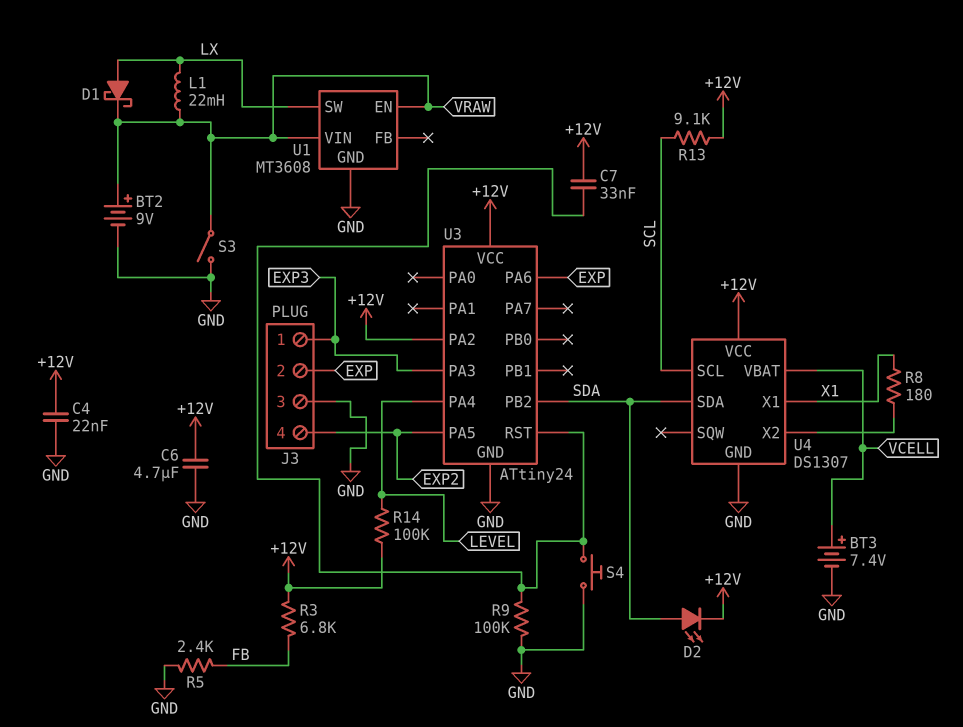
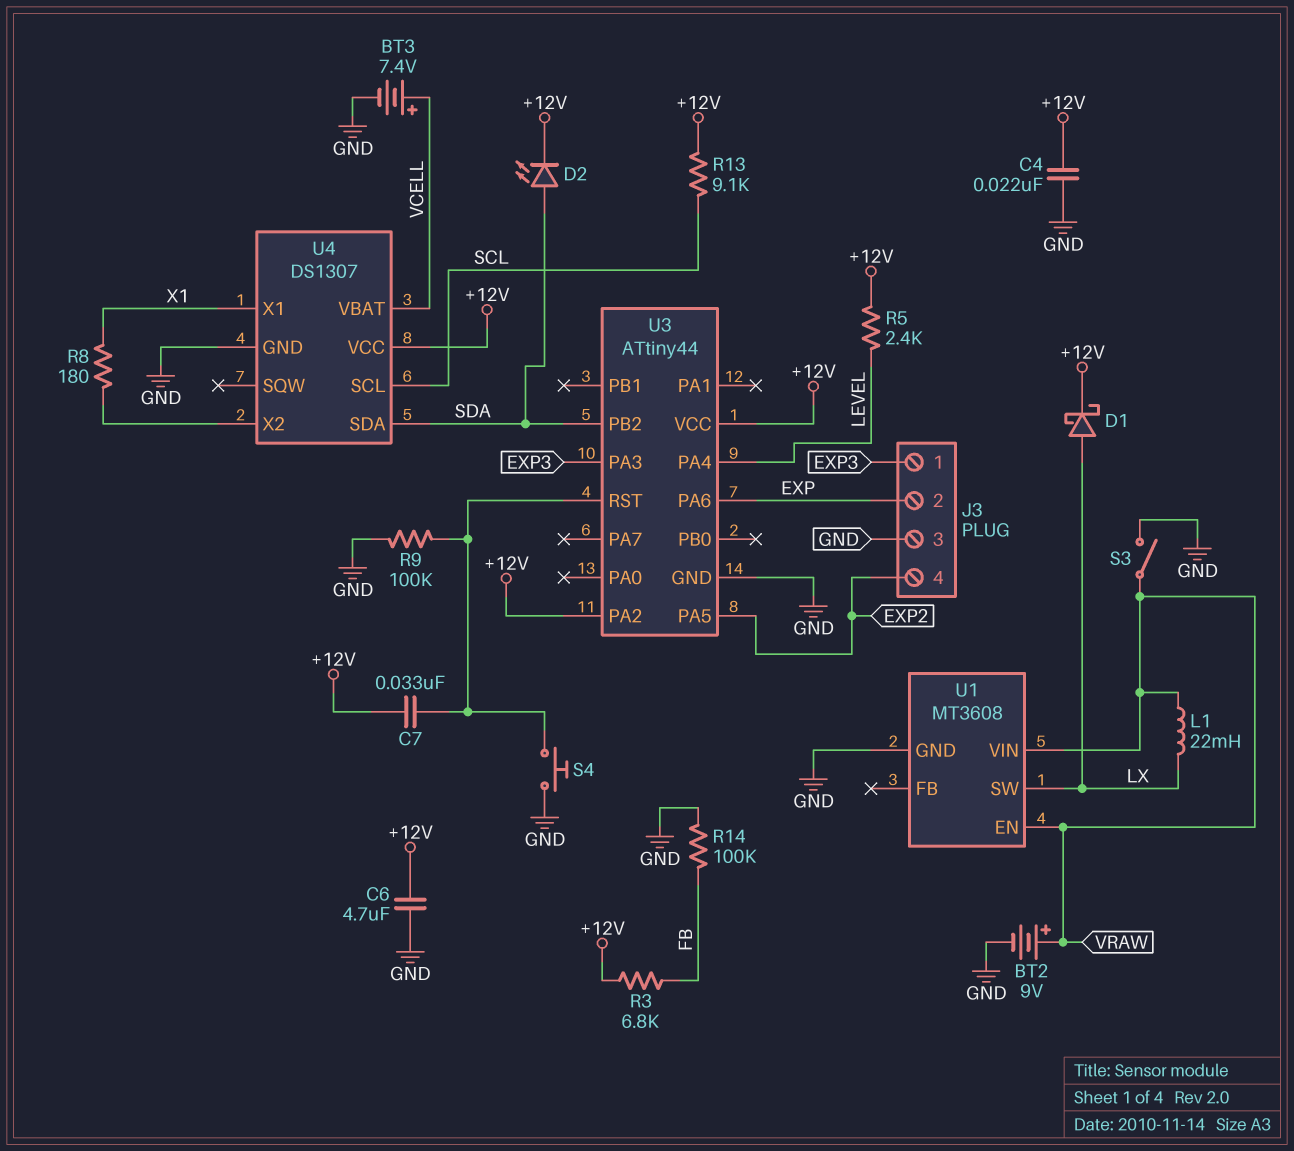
D1: schottky (A LX, K VRAW) -> schottky (A LX, K +12V)
R5: 2.4k (FB, GND) -> 2.4k (+12V, LEVEL)
R14: 100k (+12V, LEVEL) -> 100k (FB, GND)
U3: ATtiny24 -> ATtiny44

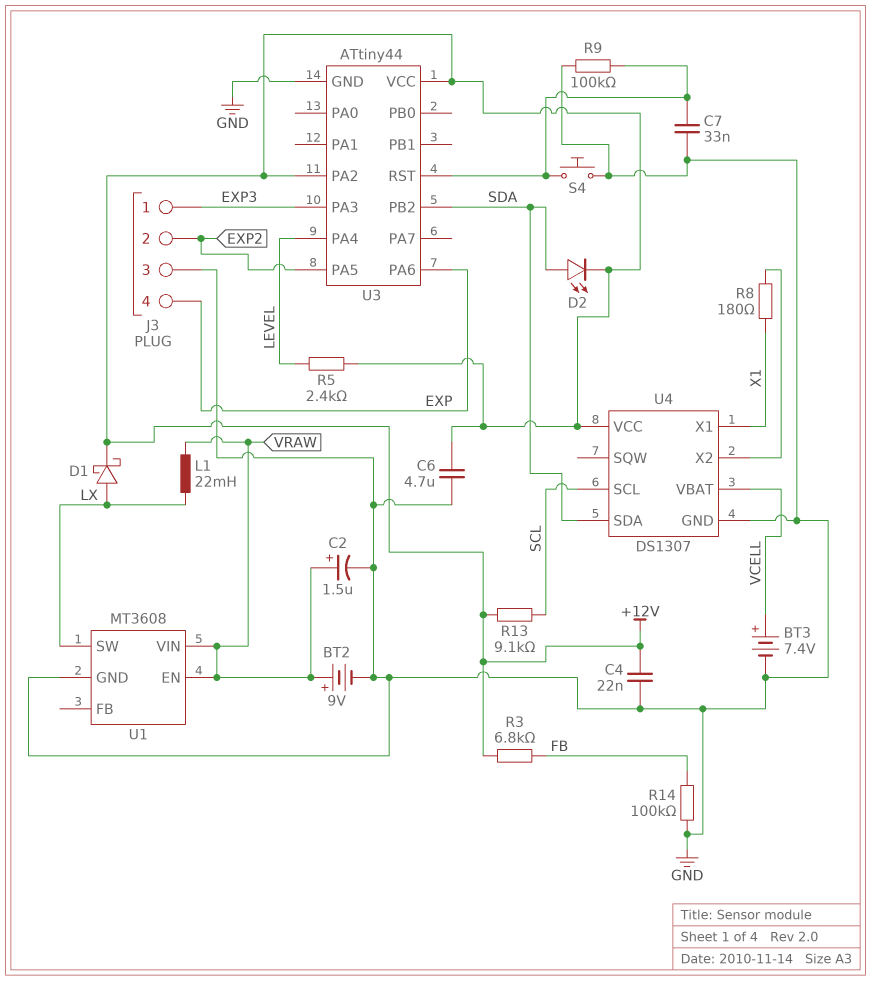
C2: none -> 1.5uF (plus VRAW, minus GND)
C7: 33nF (+12V, U3/RST) -> 33nF (GND, U3/RST)
J3 pin 2: EXP -> EXP2
J3 pin 4: EXP2 -> EXP
S3: switch (GND, VRAW) -> none

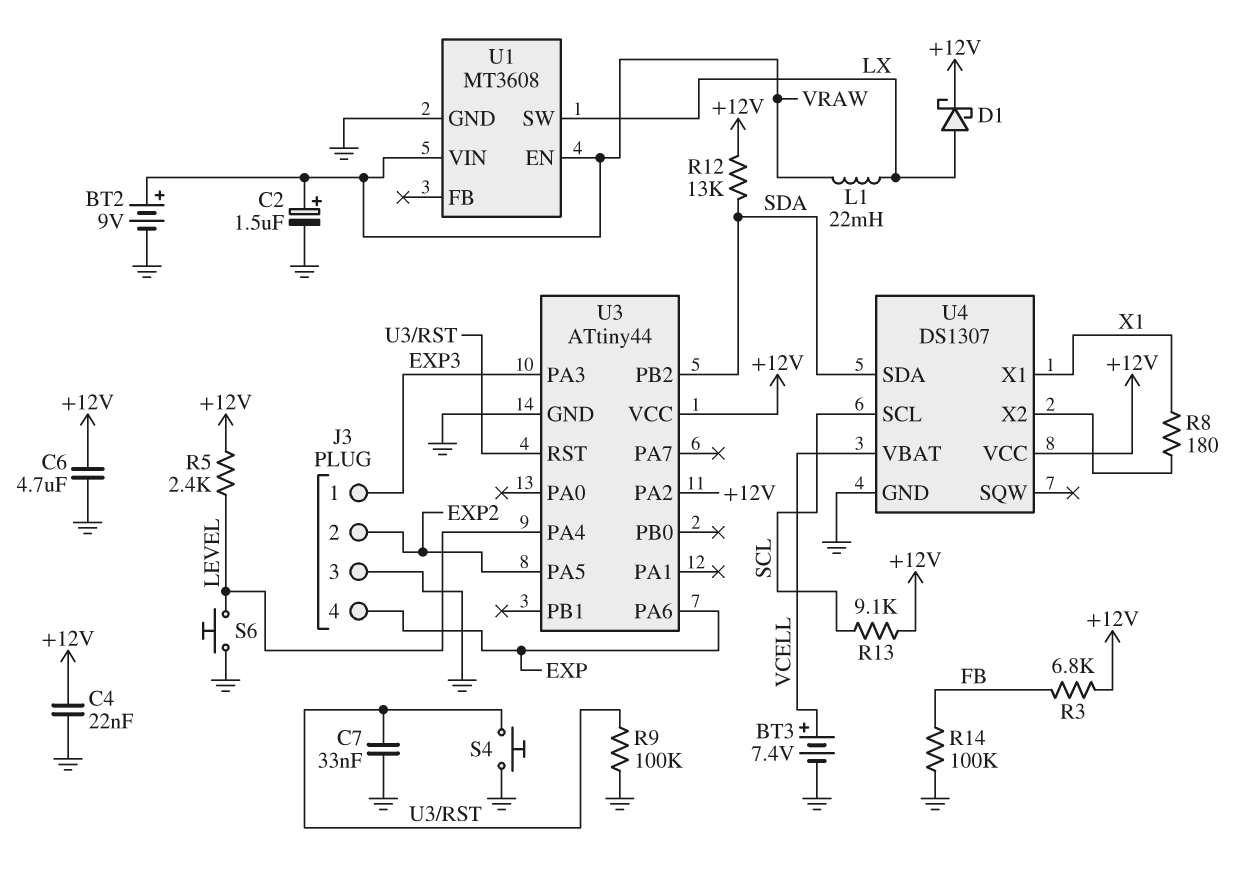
D2: LED (A SDA, K +12V) -> none
R12: none -> 13k (+12V, SDA)
S6: none -> button (GND, LEVEL)

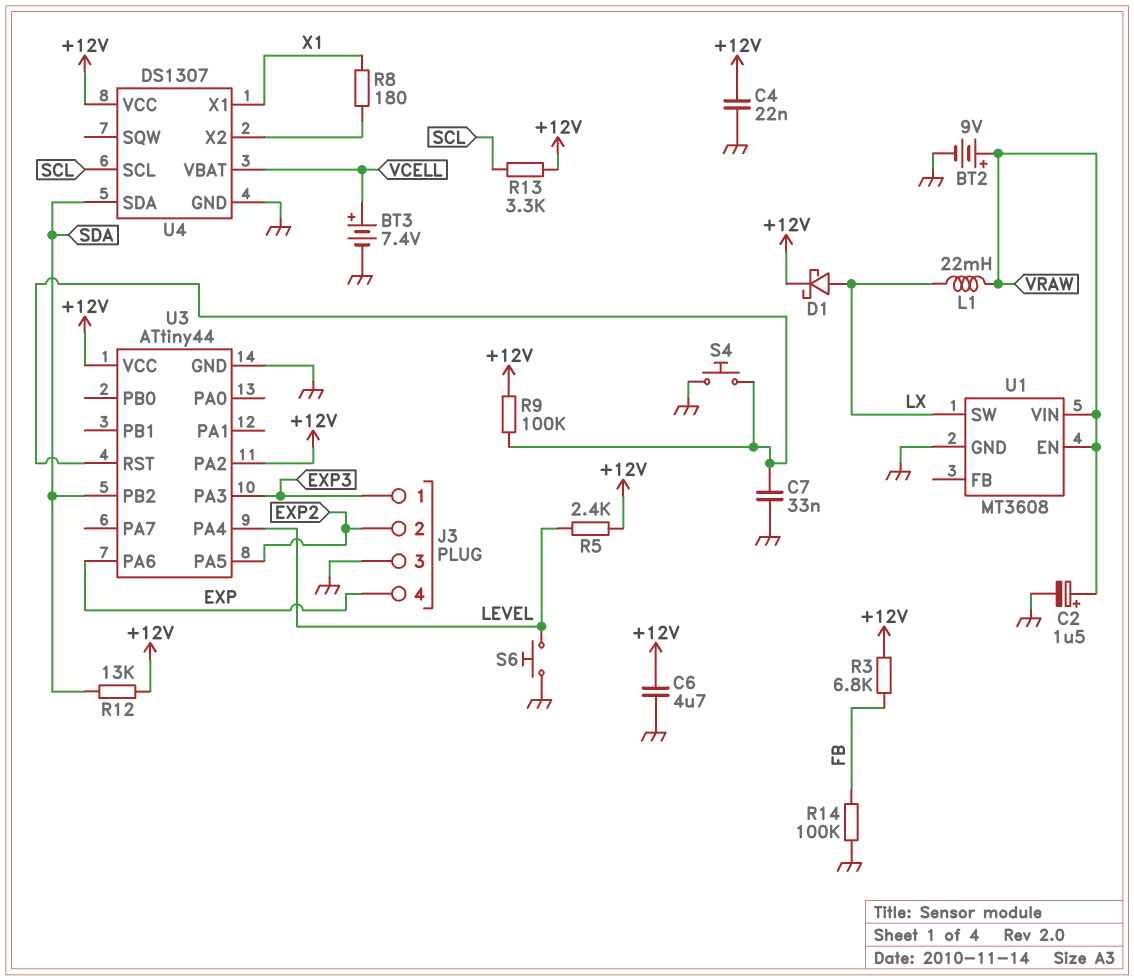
R9: 100k (GND, U3/RST) -> 100k (+12V, U3/RST)
R13: 9.1k (+12V, SCL) -> 3.3k (+12V, SCL)

